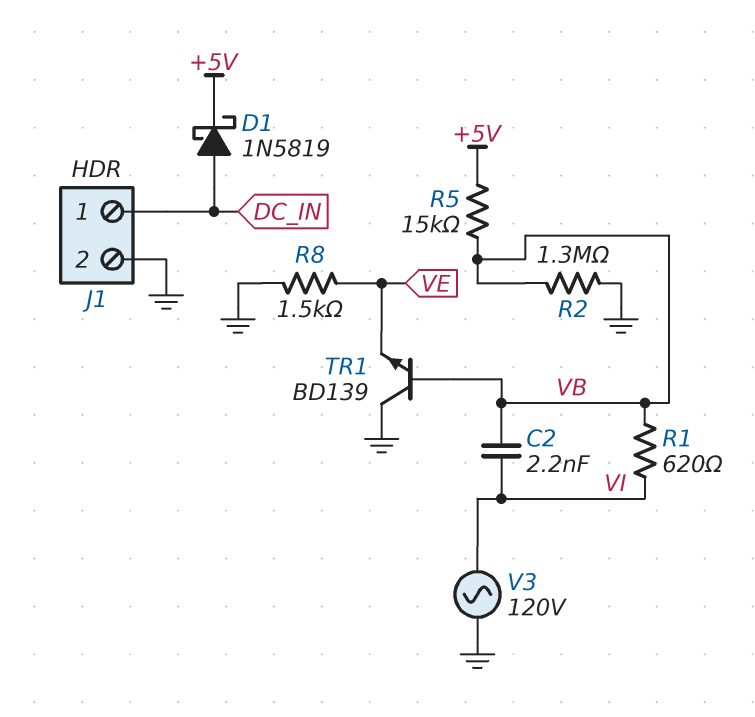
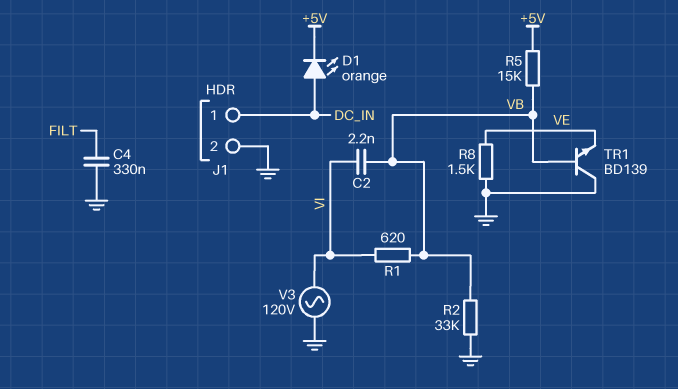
C4: none -> 330nF (FILT, GND)
D1: schottky 1N5819 (A DC_IN, K +5V) -> LED orange (A DC_IN, K +5V)
R2: 1.3M (GND, VB) -> 33k (GND, VB)

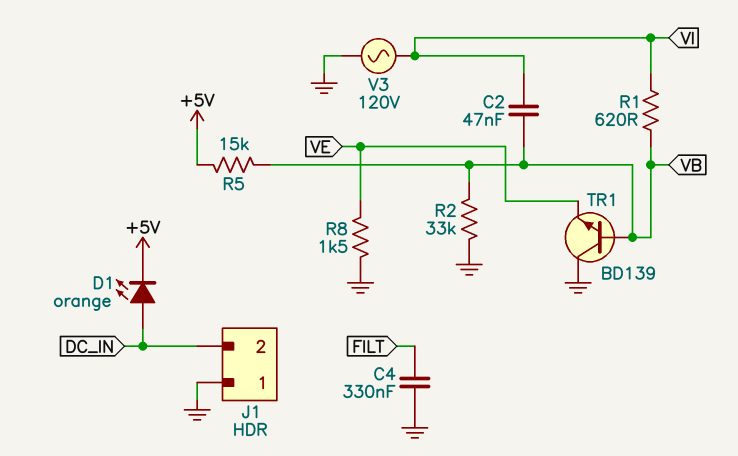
C2: 2.2nF (VB, VI) -> 47nF (VB, VI)
J1 pin 1: DC_IN -> GND
J1 pin 2: GND -> DC_IN

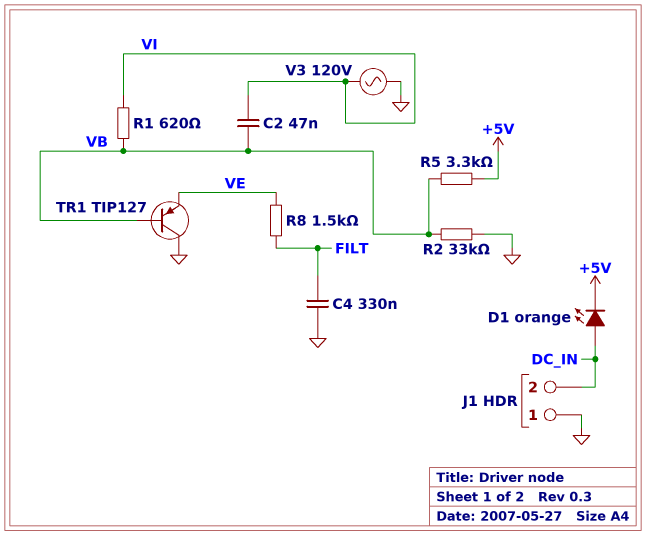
R5: 15k (+5V, VB) -> 3.3k (+5V, VB)
R8: 1.5k (GND, VE) -> 1.5k (FILT, VE)
TR1: NPN BD139 (B VB, C GND, E VE) -> PNP TIP127 (B VB, C GND, E VE)

